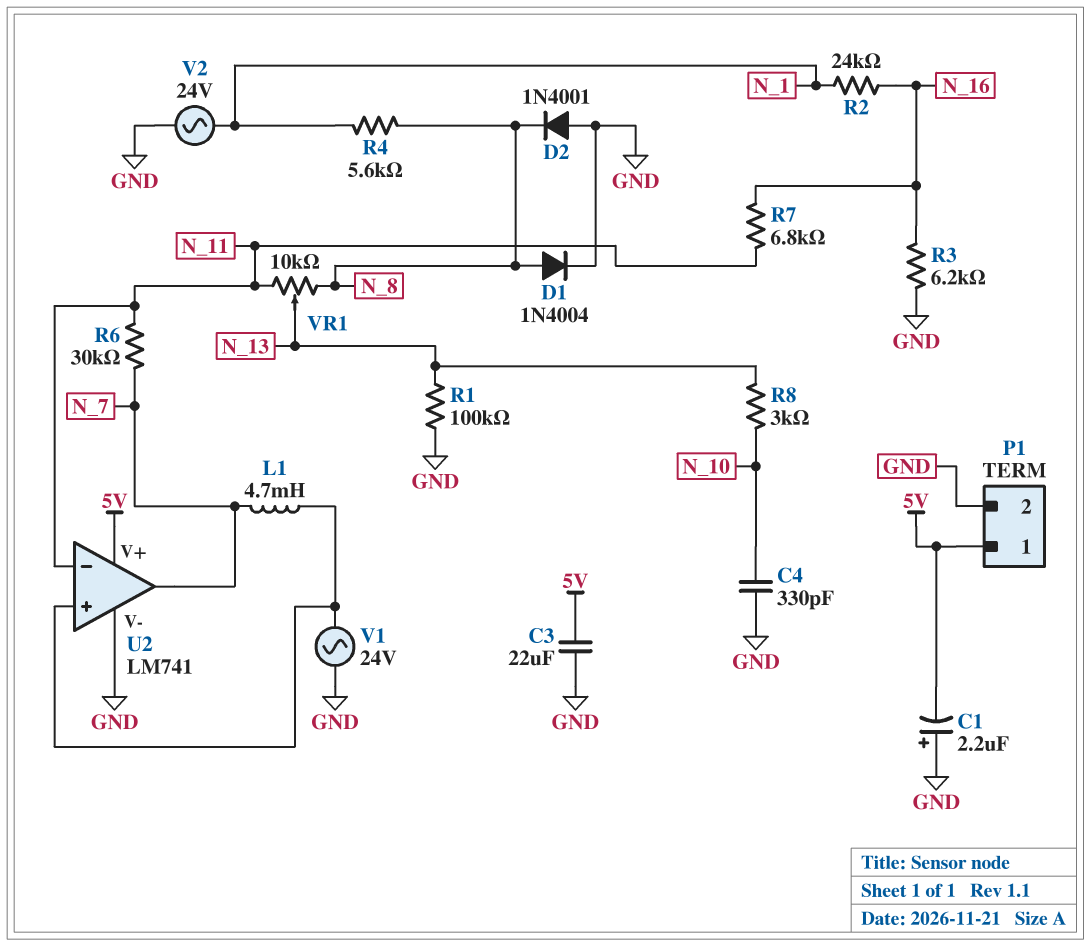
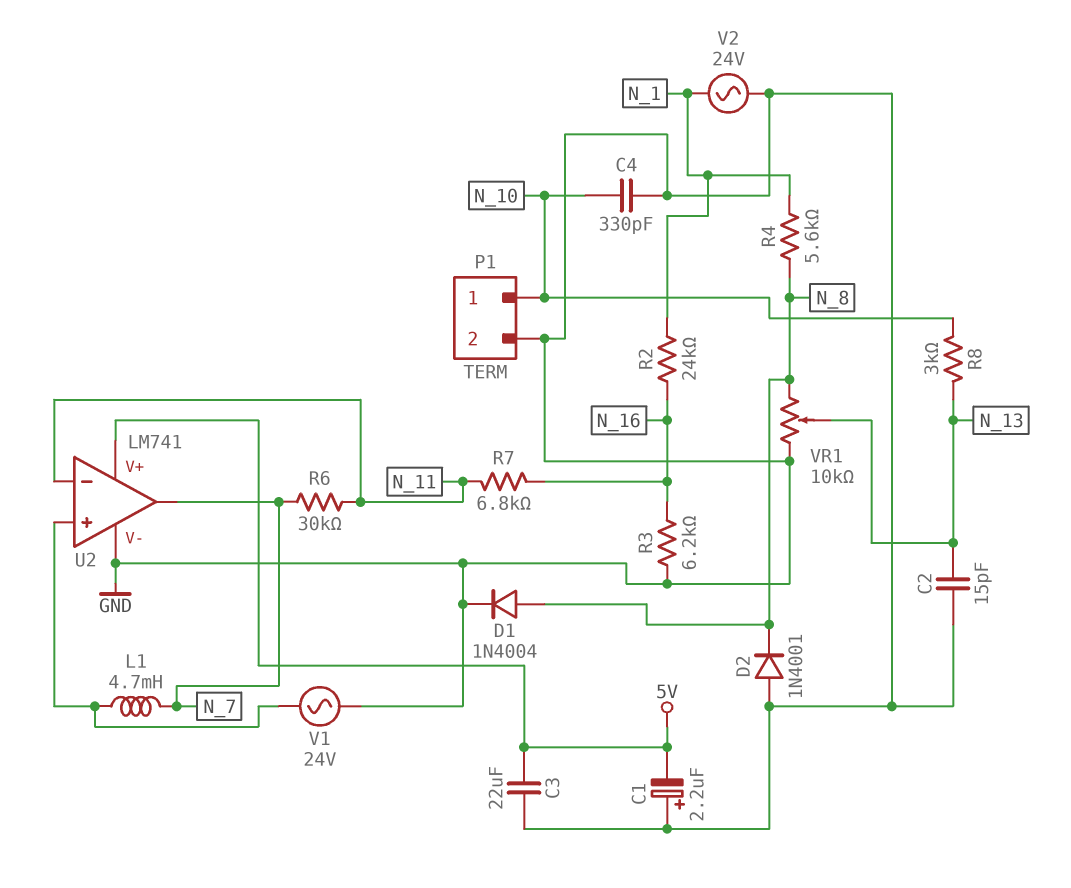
C2: none -> 15pF (GND, N_13)
P1 pin 1: 5V -> N_10
R1: 100k (GND, N_13) -> none
VR1: 10k (N_8, N_11, wiper N_13) -> 10k (GND, N_8, wiper N_13)

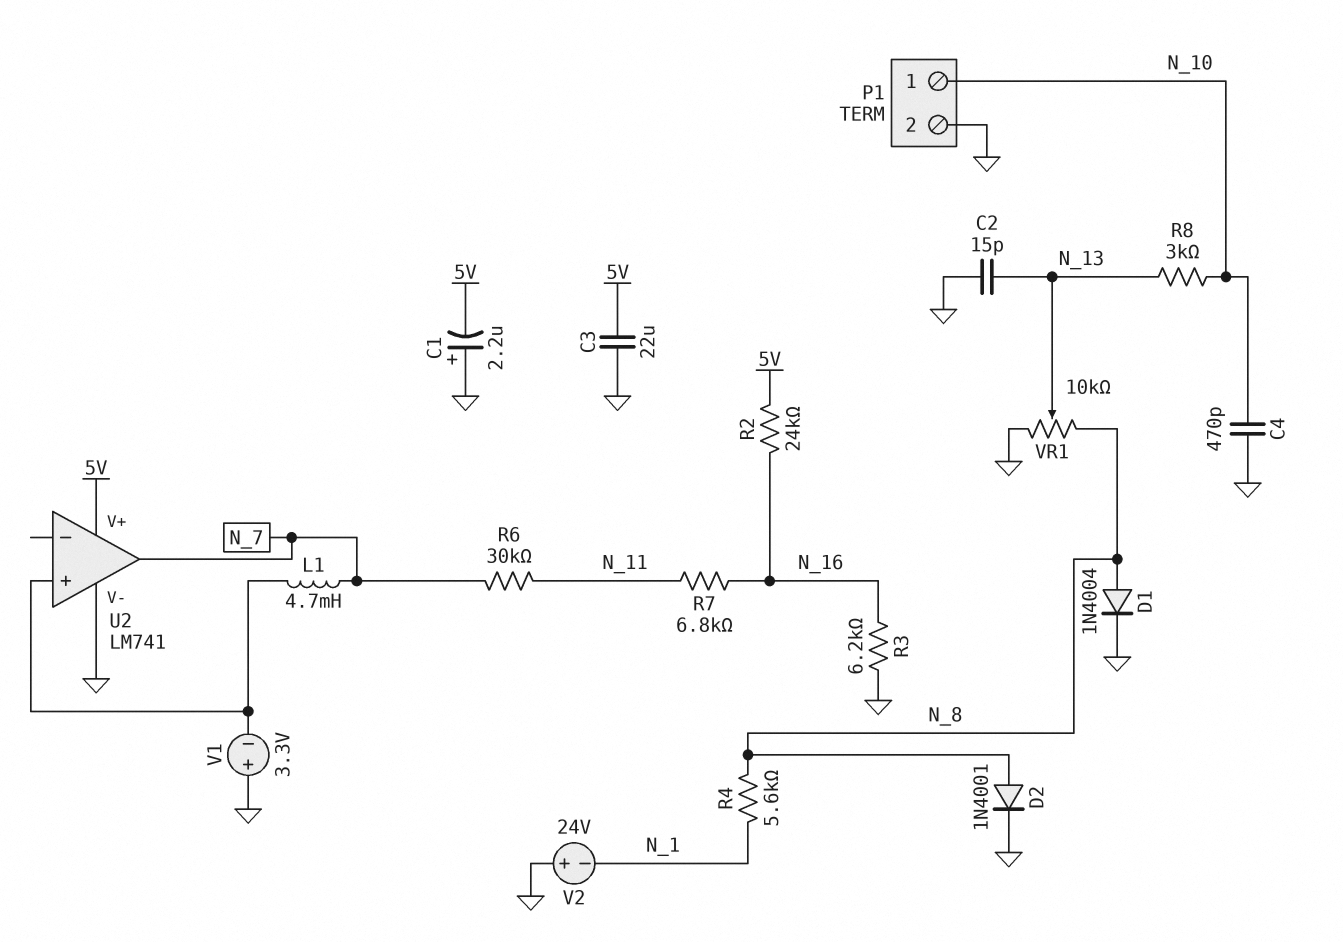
C4: 330pF (GND, N_10) -> 470pF (GND, N_10)
D2: diode 1N4001 (A GND, K N_8) -> diode 1N4001 (A N_8, K GND)
R2: 24k (N_1, N_16) -> 24k (5V, N_16)
U2 pin in-: N_11 -> none
V1: AC 24V (GND, U2/in+) -> 3.3V (plus GND, minus U2/in+)
V2: AC 24V (GND, N_1) -> 24V (plus GND, minus N_1)

